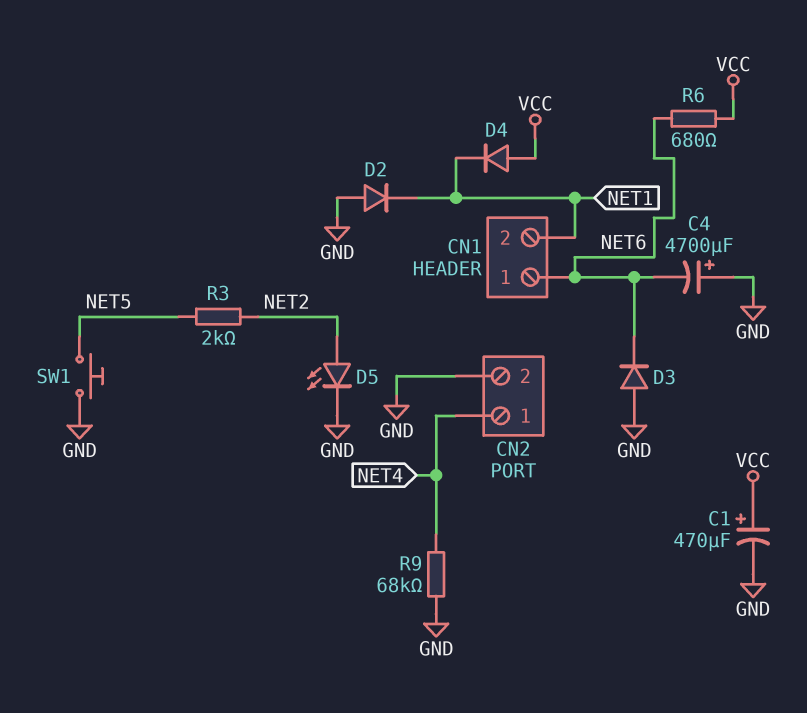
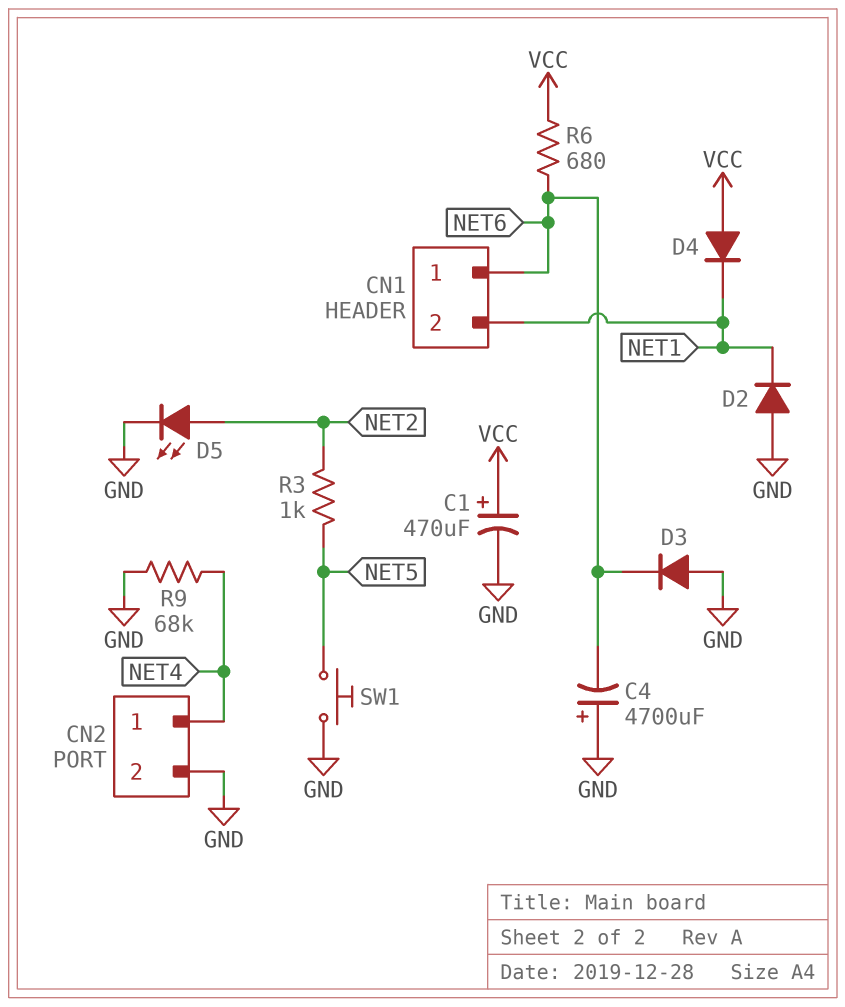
R3: 2k (NET2, NET5) -> 1k (NET2, NET5)

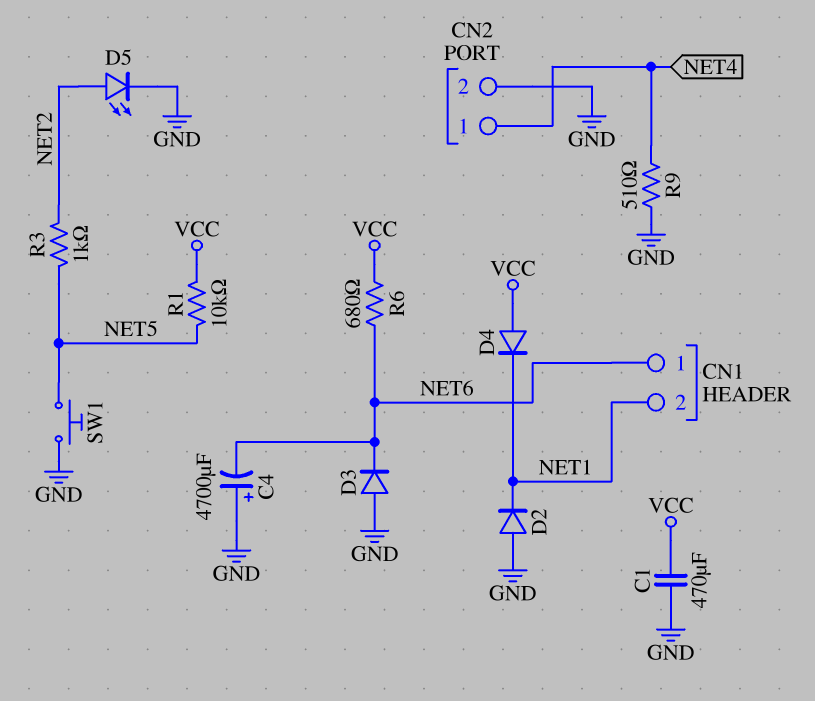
C1: 470uF (plus VCC, minus GND) -> 470uF (GND, VCC)
R1: none -> 10k (NET5, VCC)
R9: 68k (GND, NET4) -> 510 (GND, NET4)

